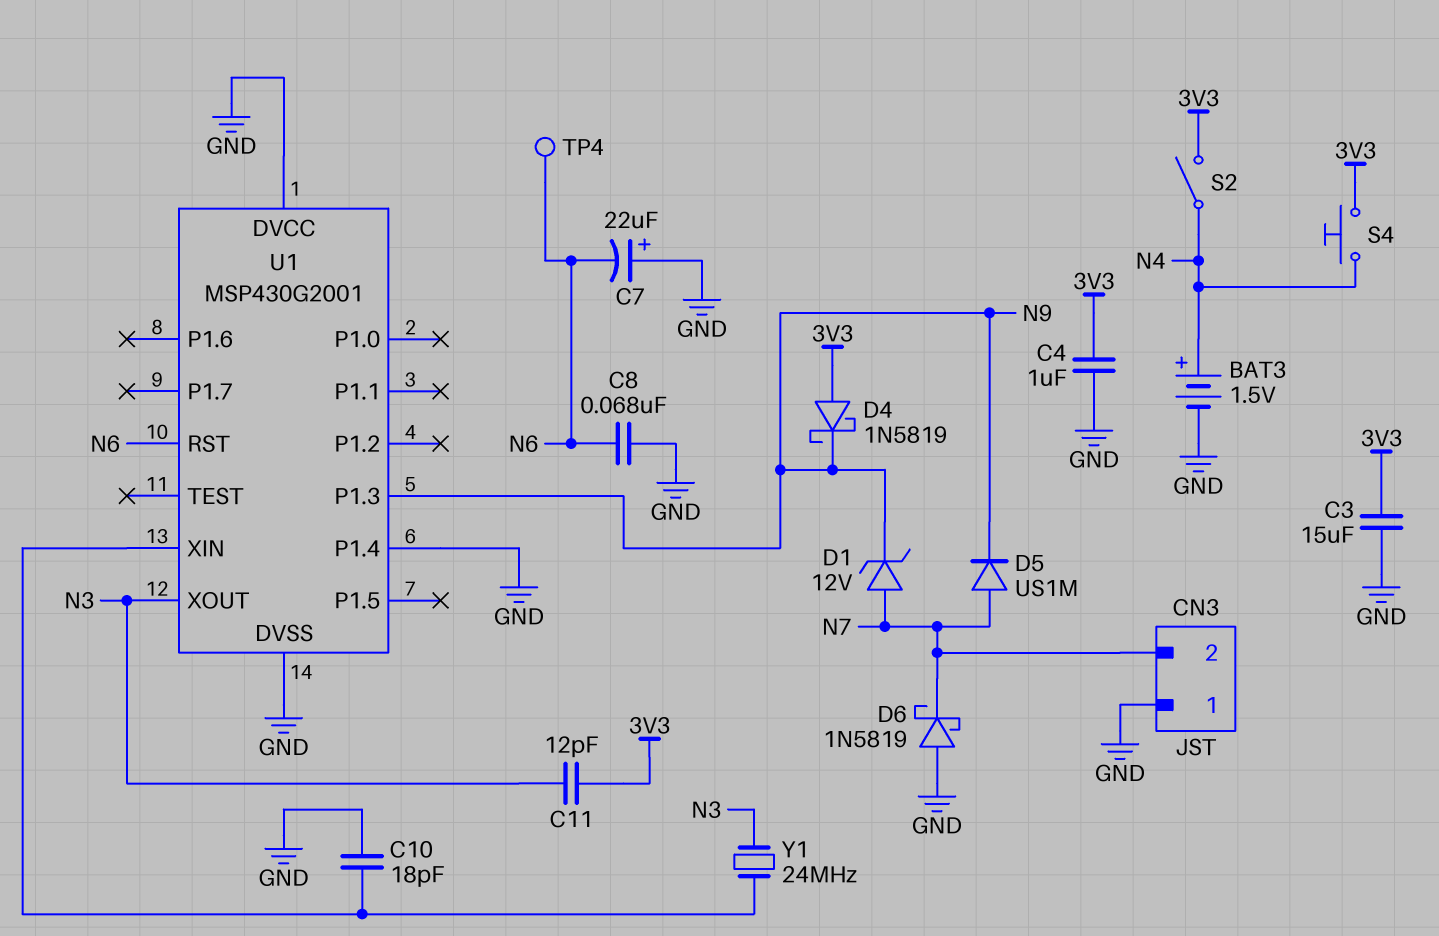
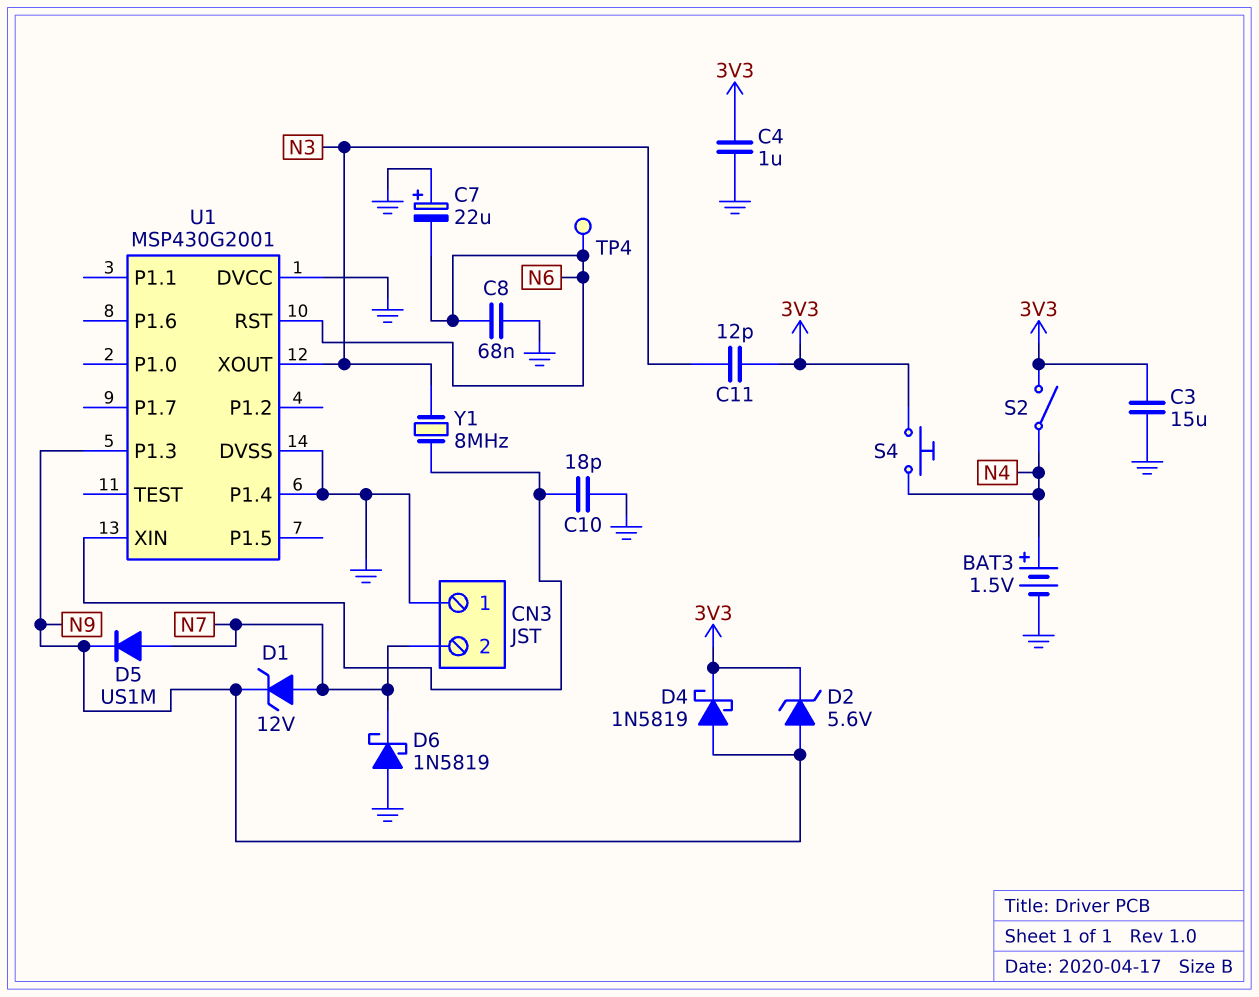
D2: none -> zener 5.6V (A N9, K 3V3)
D4: schottky 1N5819 (A 3V3, K N9) -> schottky 1N5819 (A N9, K 3V3)
Y1: 24MHz (N3, U1/XIN) -> 8MHz (N3, U1/XIN)

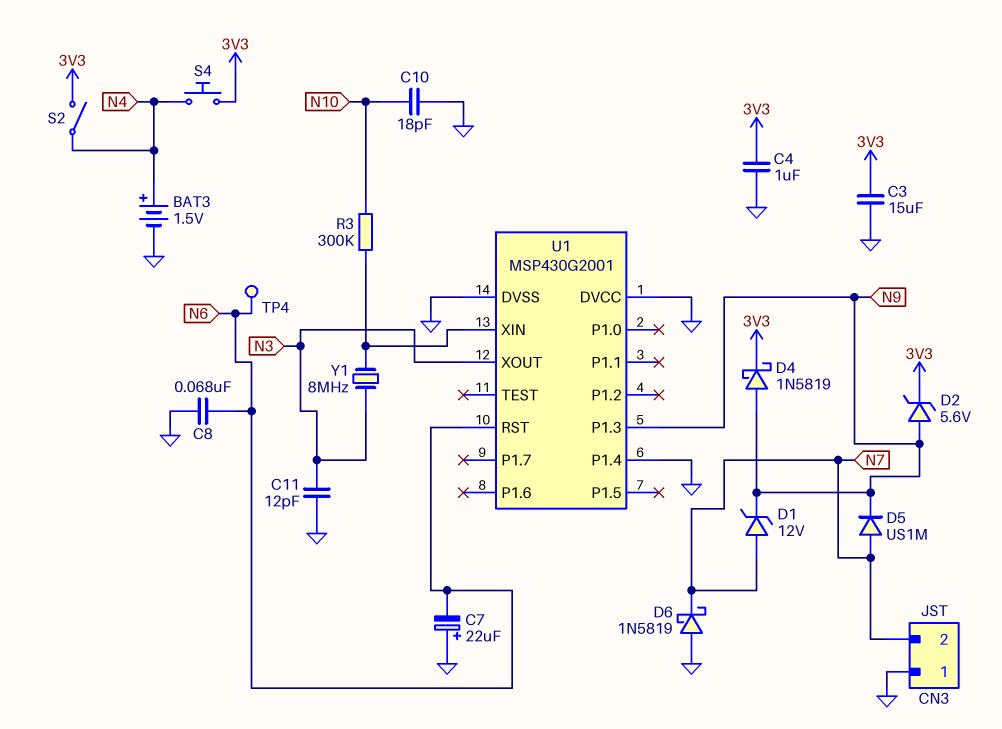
C10: 18pF (GND, U1/XIN) -> 18pF (GND, N10)
C11: 12pF (3V3, N3) -> 12pF (GND, N3)
R3: none -> 300k (N10, U1/XIN)

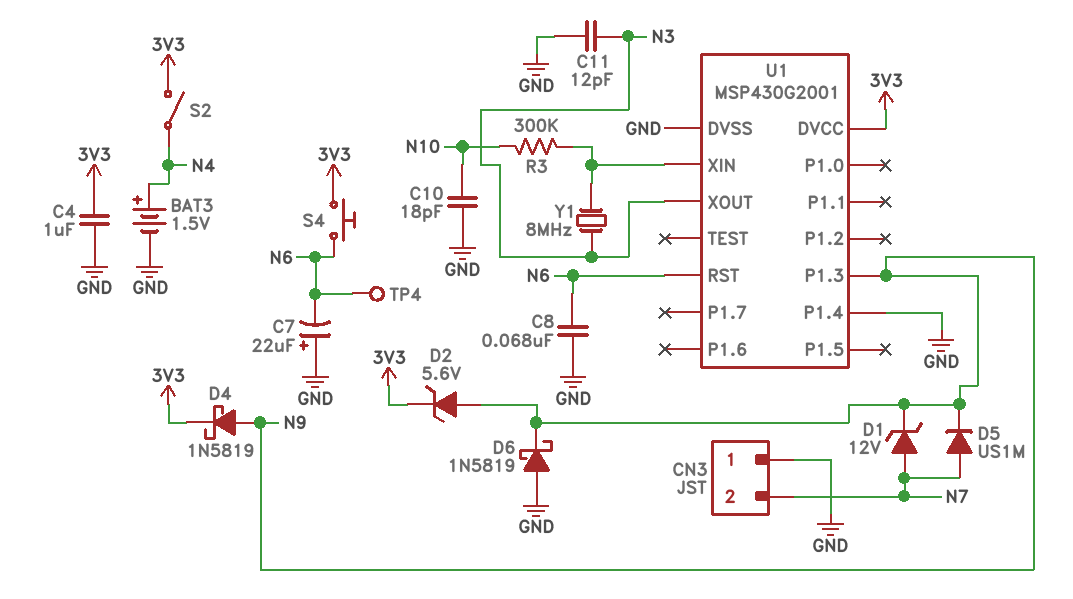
C3: 15uF (3V3, GND) -> none
D6: schottky 1N5819 (A GND, K N7) -> schottky 1N5819 (A GND, K N9)
S4: button (3V3, N4) -> button (3V3, N6)
U1 pin DVCC: GND -> 3V3

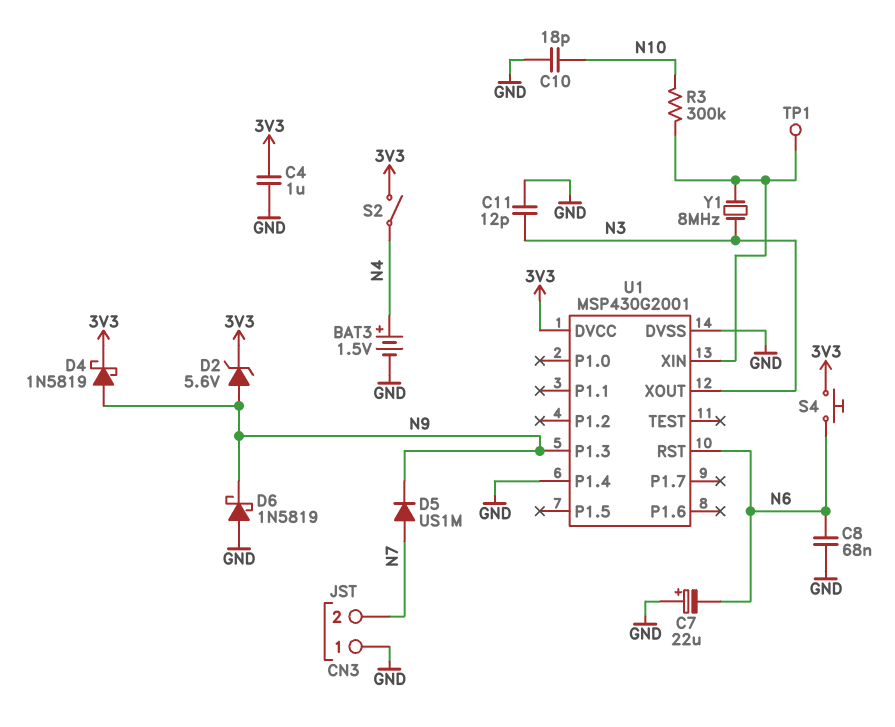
D1: zener 12V (A N7, K N9) -> none
TP1: none -> test point (U1/XIN)
TP4: test point (N6) -> none

